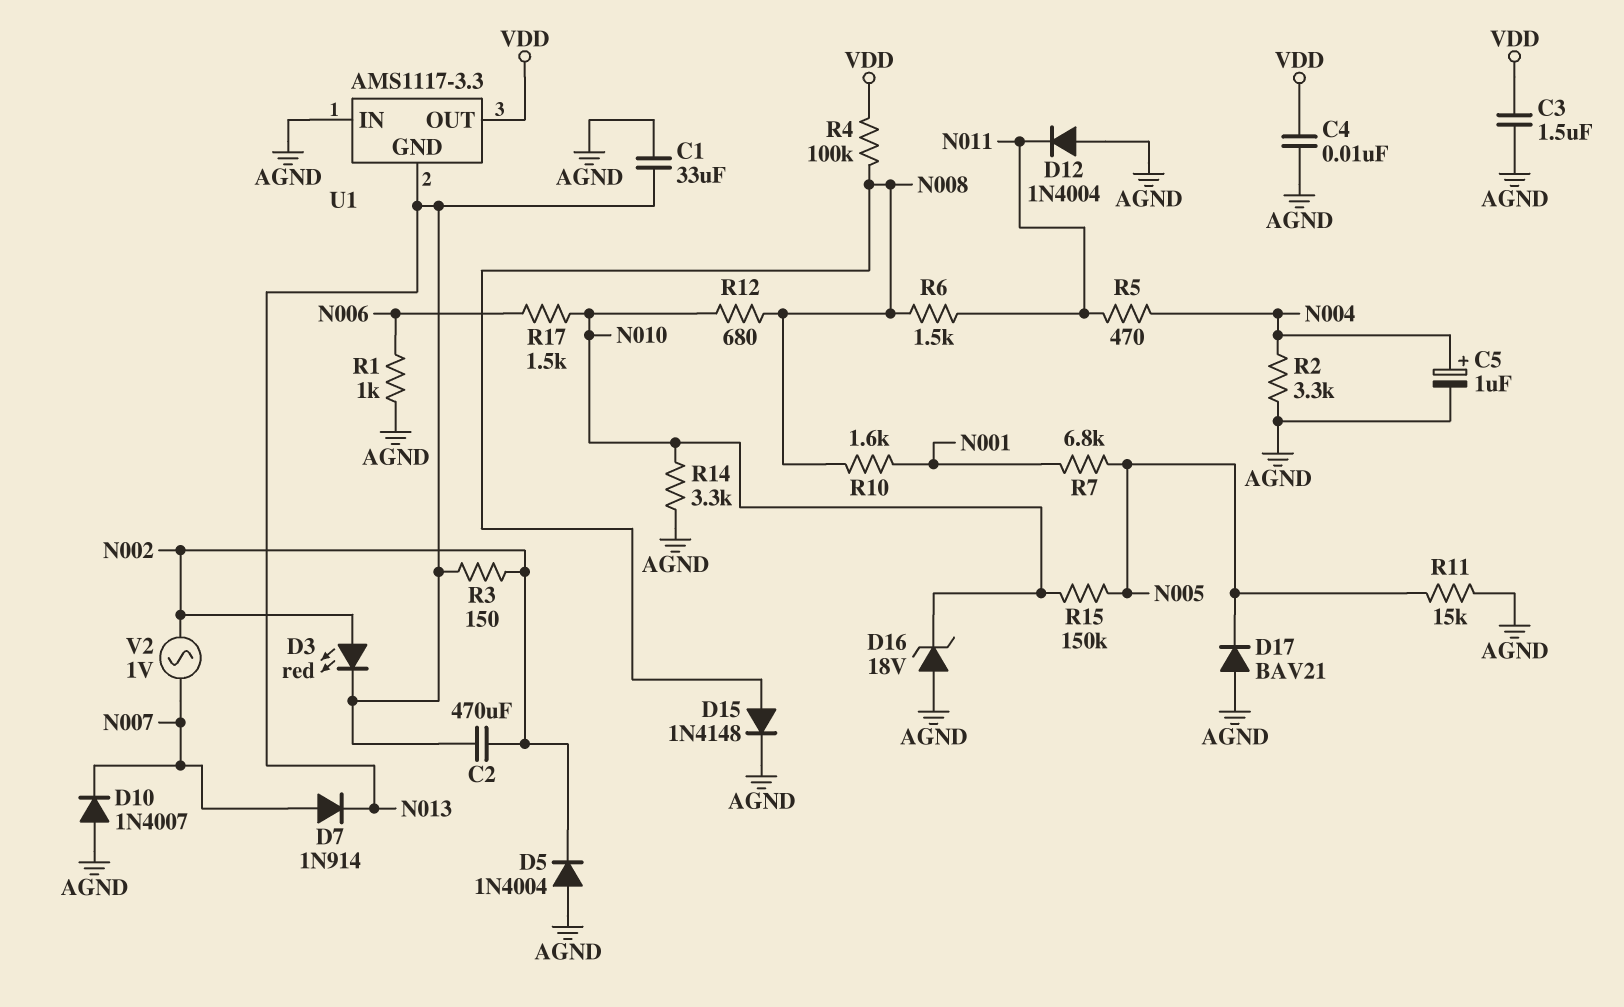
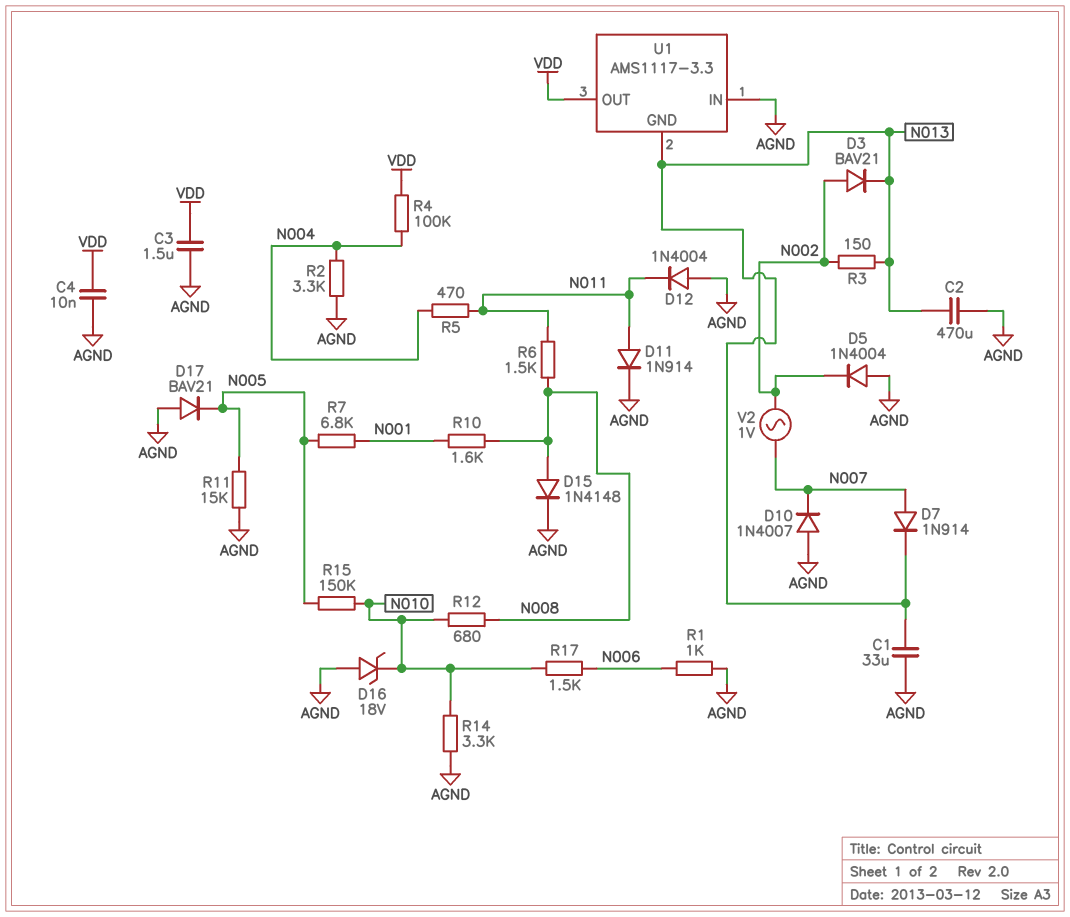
C2: 470uF (N002, N013) -> 470uF (AGND, N013)
C5: 1uF (plus N004, minus AGND) -> none
D3: LED red (A N002, K N013) -> diode BAV21 (A N002, K N013)
D11: none -> diode 1N914 (A N011, K AGND)
R4: 100k (N008, VDD) -> 100k (N004, VDD)

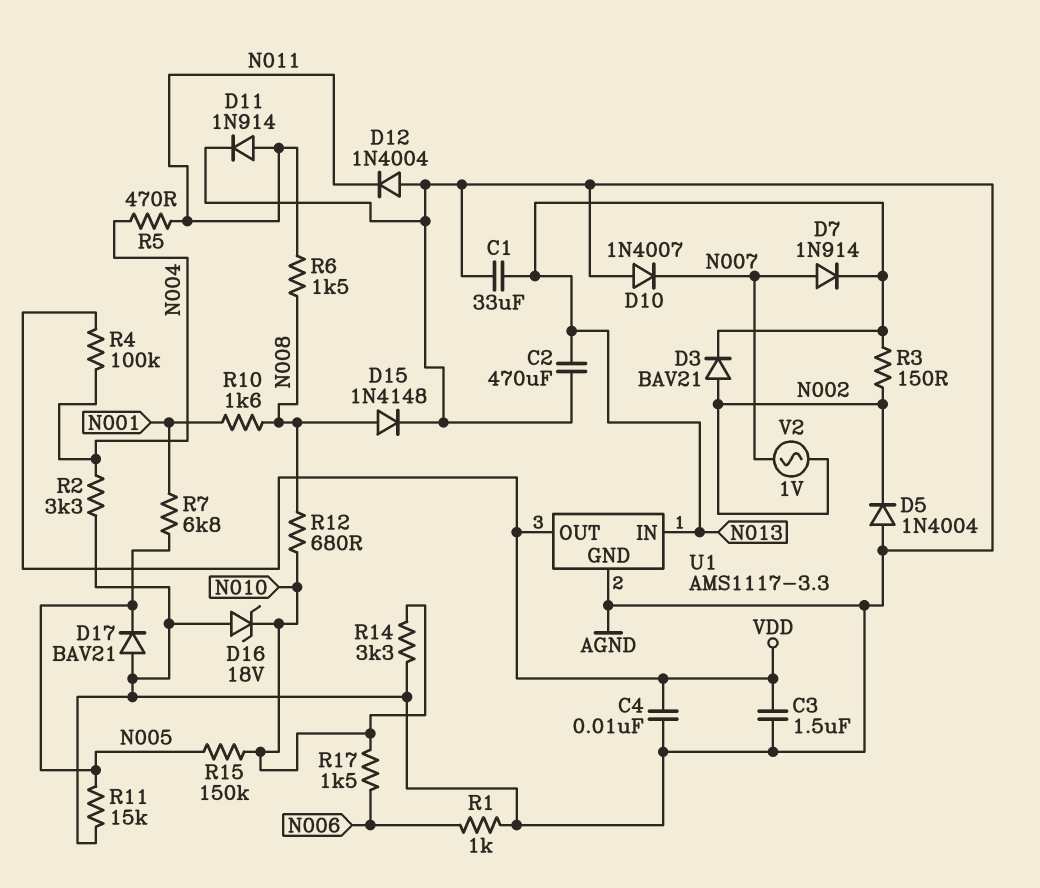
U1 pin GND: N013 -> AGND
U1 pin IN: AGND -> N013

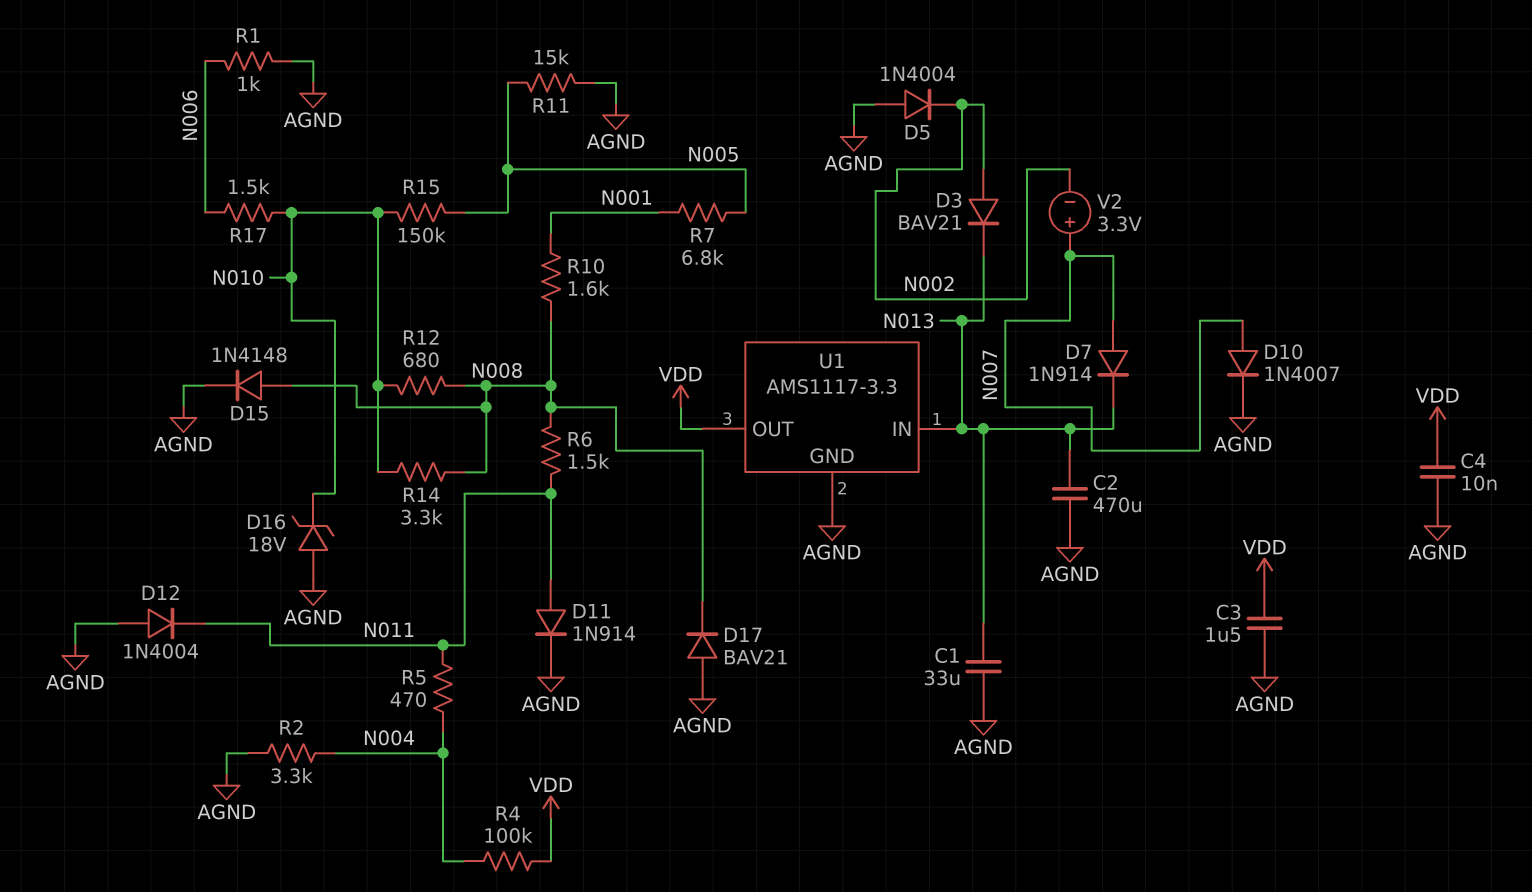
D10: diode 1N4007 (A AGND, K N007) -> diode 1N4007 (A N007, K AGND)
D17: diode BAV21 (A AGND, K N005) -> diode BAV21 (A AGND, K N008)
R3: 150 (N002, N013) -> none
R14: 3.3k (AGND, N010) -> 3.3k (N008, N010)
V2: AC 1V (N002, N007) -> 3.3V (plus N007, minus N002)

